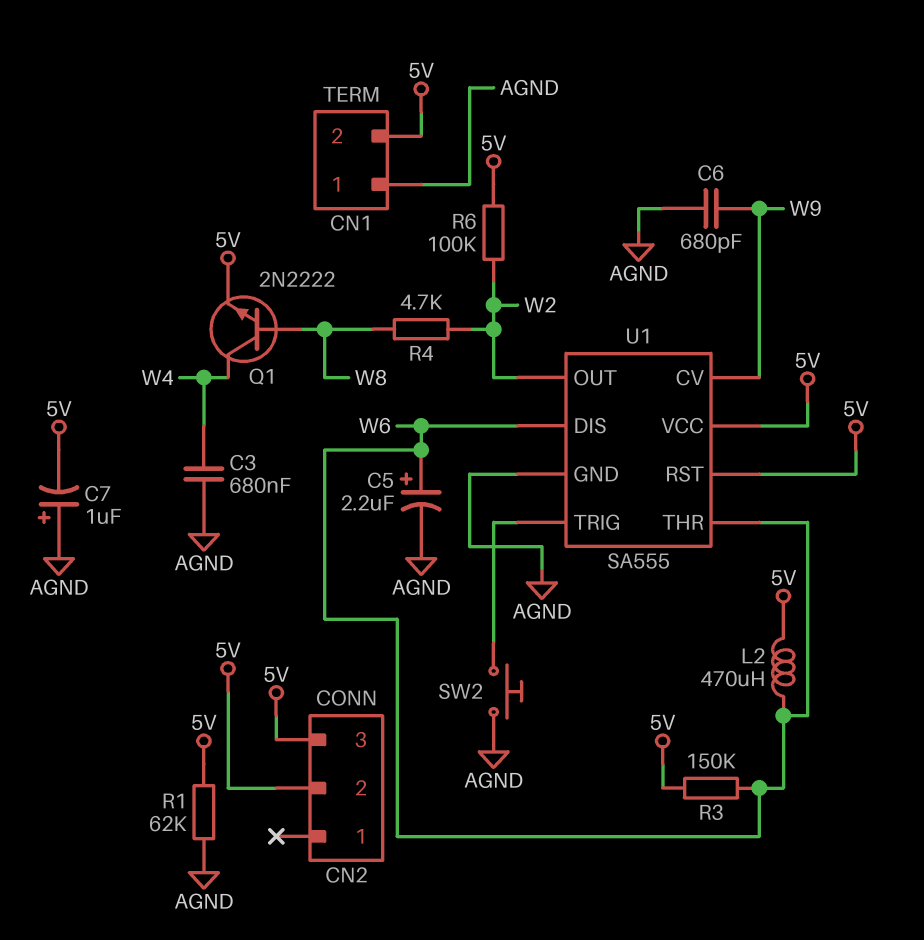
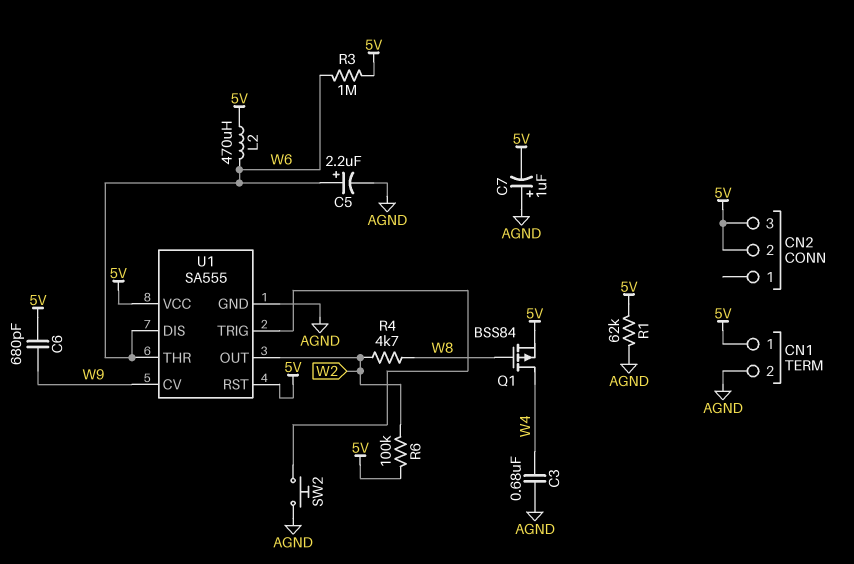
C6: 680pF (AGND, W9) -> 680pF (5V, W9)
CN1 pin 1: AGND -> 5V
CN1 pin 2: 5V -> AGND
Q1: NPN 2N2222 (B W8, C W4, E 5V) -> PMOS BSS84 (G W8, D W4, S 5V)
R3: 150k (5V, W6) -> 1M (5V, W6)

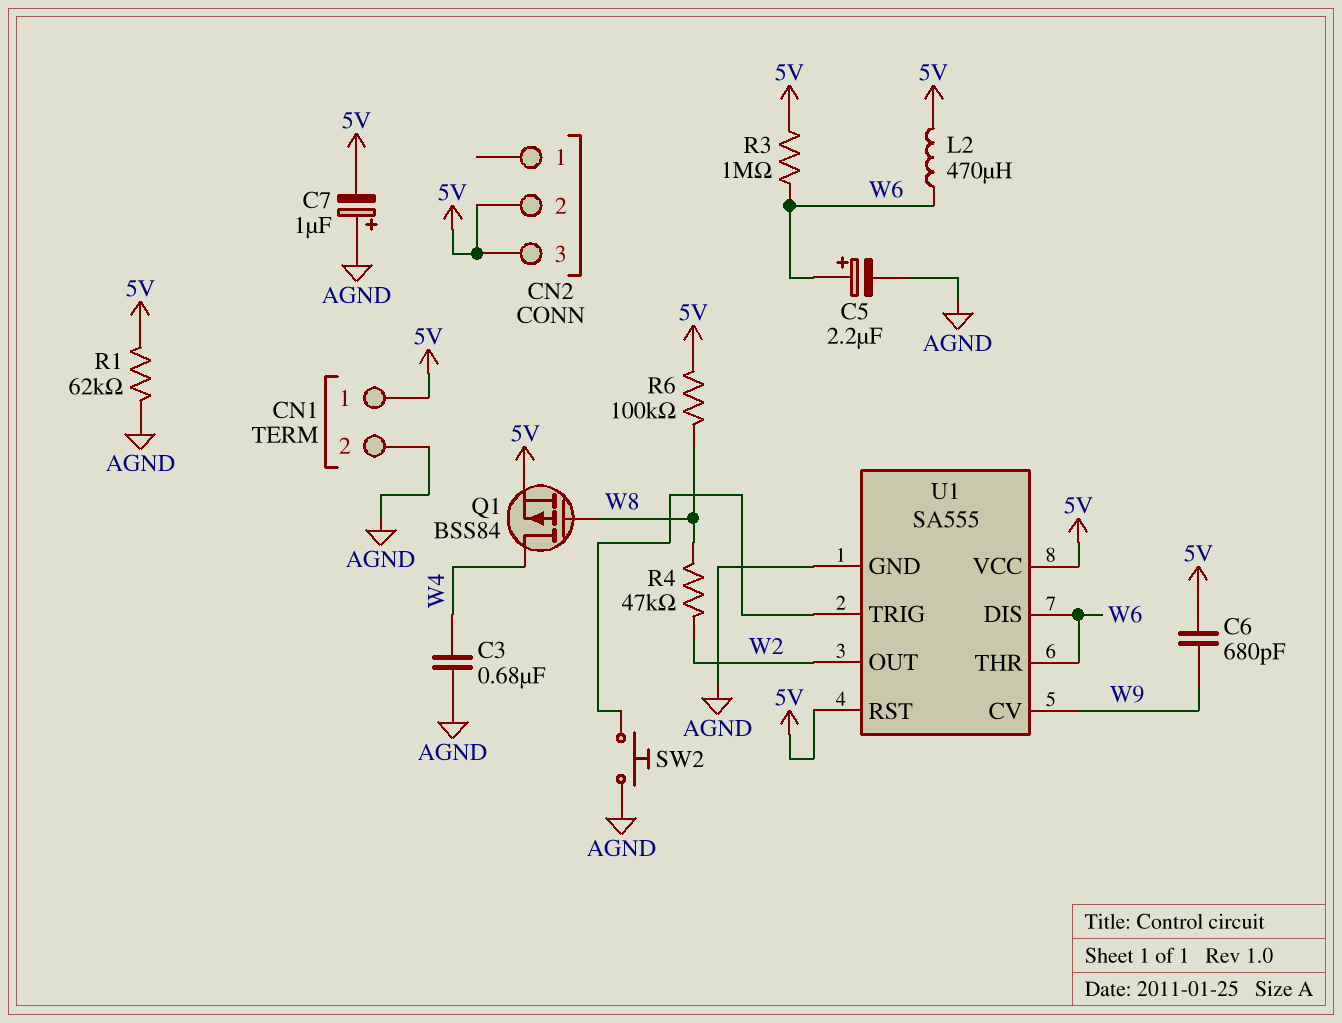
R4: 4.7k (W2, W8) -> 47k (W2, W8)
R6: 100k (5V, W2) -> 100k (5V, W8)

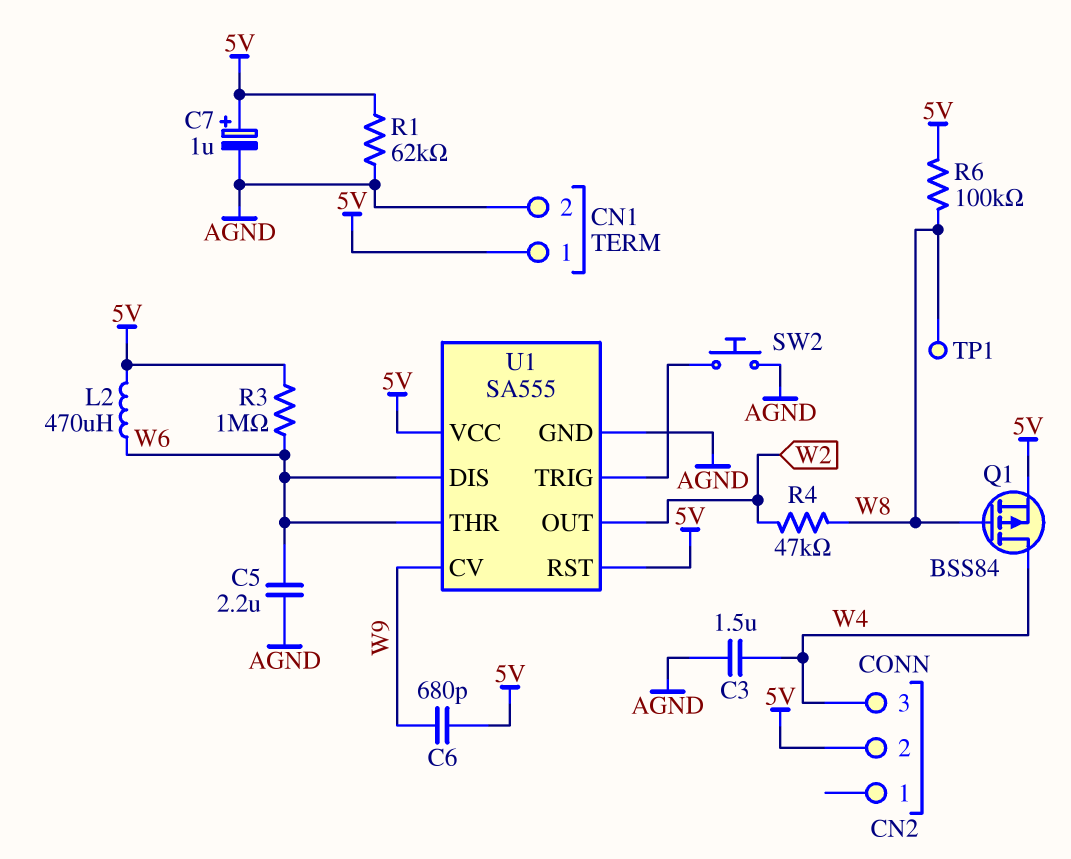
C3: 680nF (AGND, W4) -> 1.5uF (AGND, W4)
C5: 2.2uF (plus W6, minus AGND) -> 2.2uF (AGND, W6)
C7: 1uF (plus AGND, minus 5V) -> 1uF (plus 5V, minus AGND)
CN2 pin 3: 5V -> W4
TP1: none -> test point (W8)

